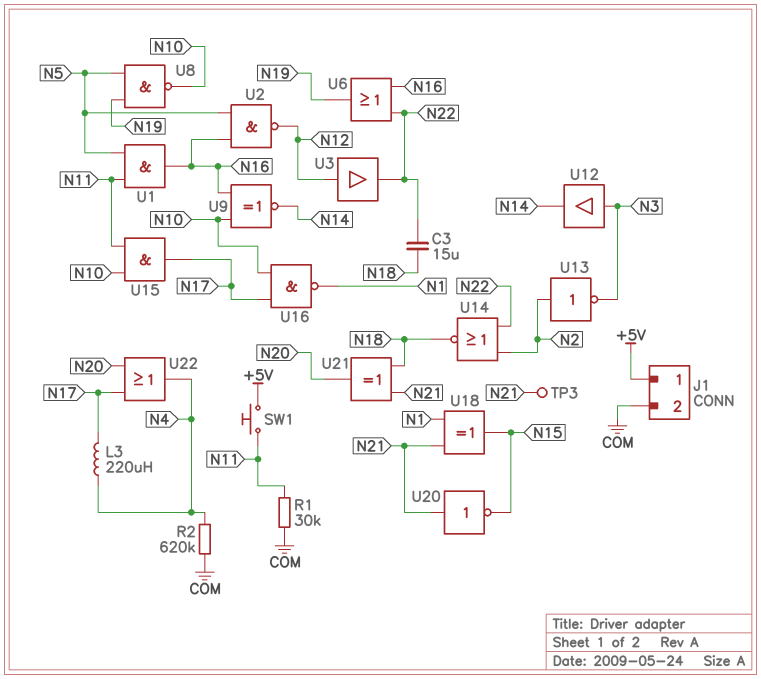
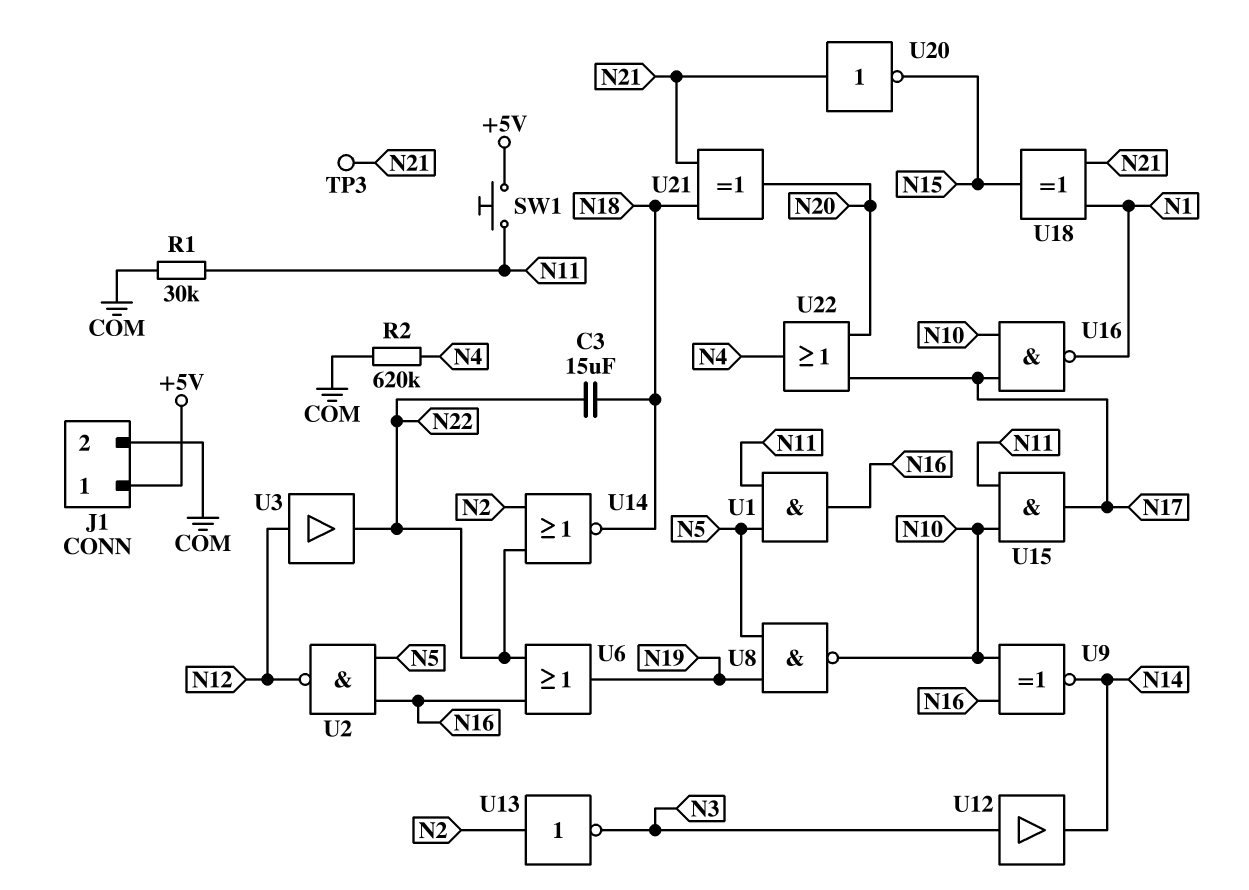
L3: 220uH (N4, N17) -> none

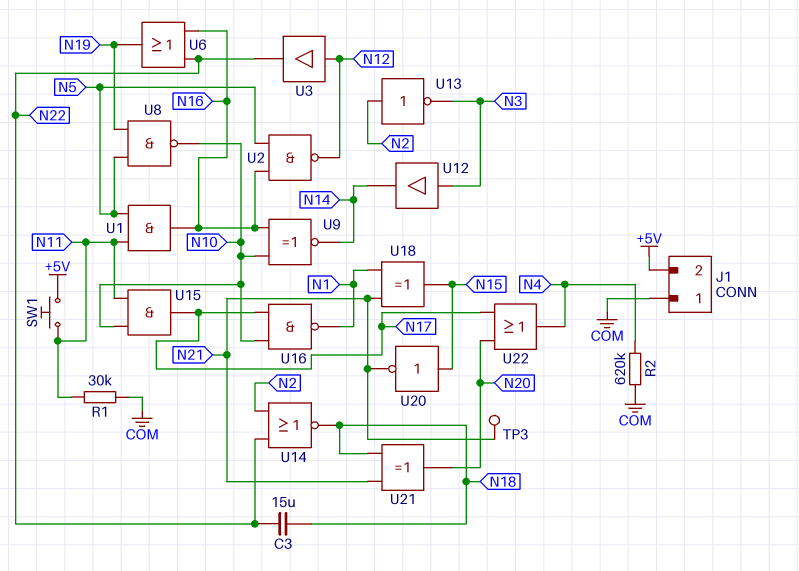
J1 pin 1: +5V -> COM
J1 pin 2: COM -> +5V
U20: NOT (in N21, out N15) -> NOT (in N15, out N21)

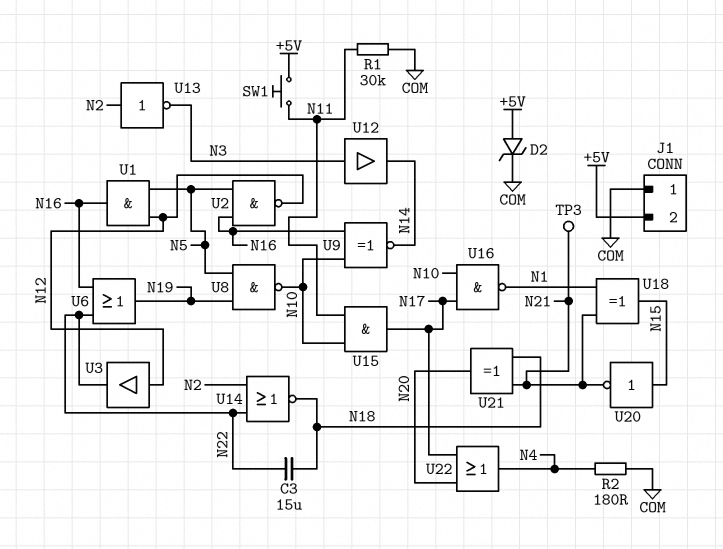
D2: none -> zener (A +5V, K COM)
R2: 620k (COM, N4) -> 180 (COM, N4)
U1: AND (in N5, in N11, out N16) -> AND (in N5, in N12, out N16)

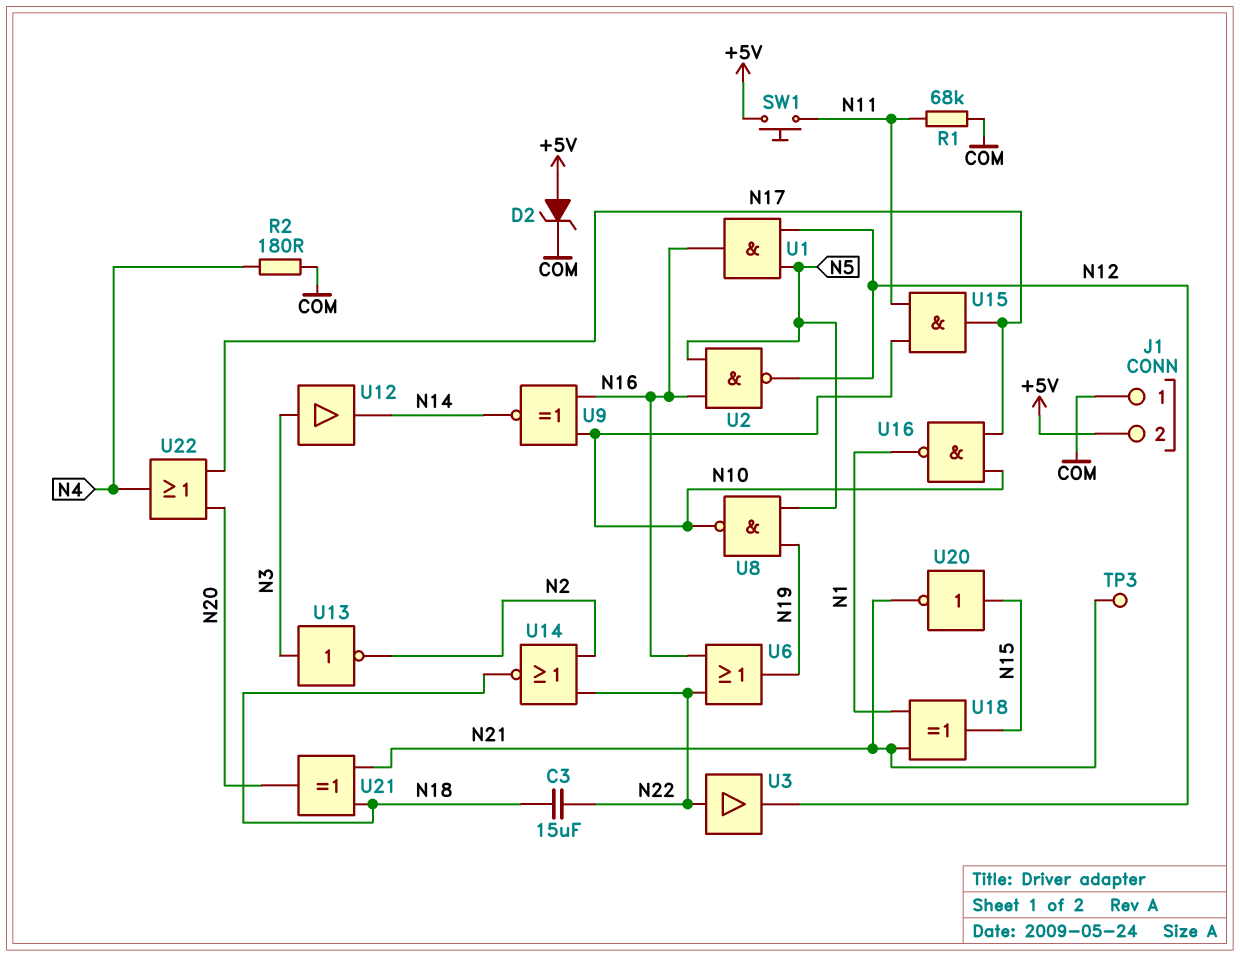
R1: 30k (COM, N11) -> 68k (COM, N11)
U3: buffer (in N12, out N22) -> buffer (in N22, out N12)
U13: NOT (in N2, out N3) -> NOT (in N3, out N2)

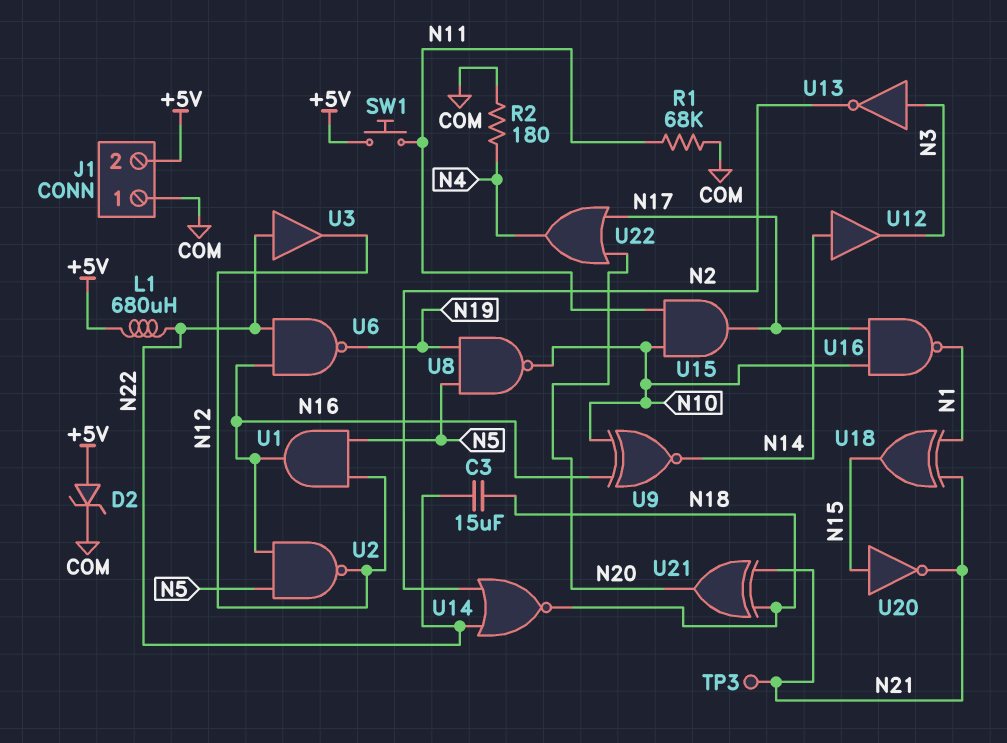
L1: none -> 680uH (+5V, N22)
U6: OR (in N16, in N22, out N19) -> NAND (in N16, in N22, out N19)
U12: buffer (in N3, out N14) -> buffer (in N14, out N3)

